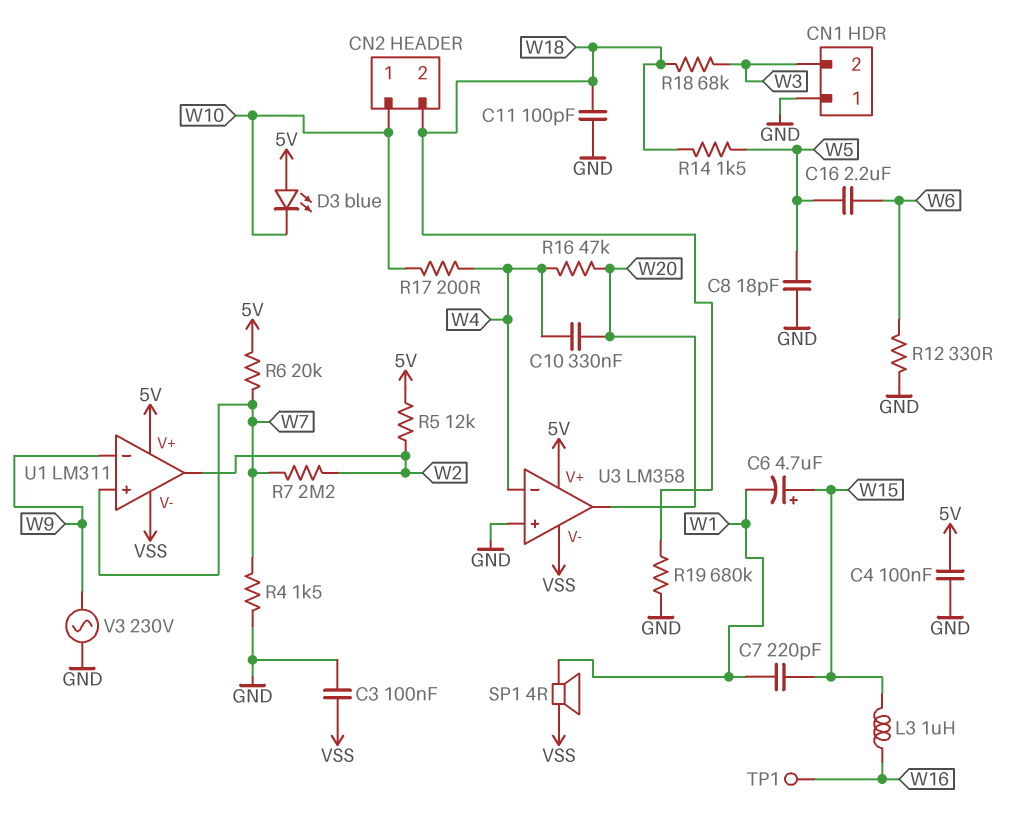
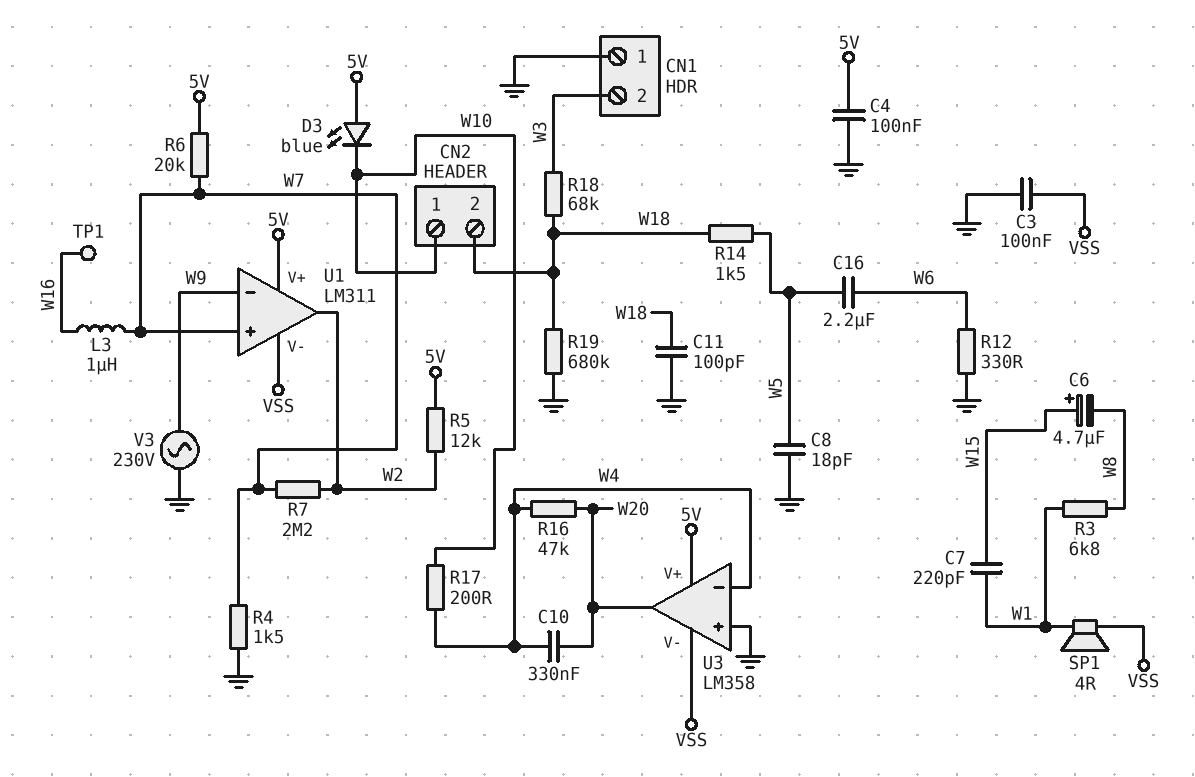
C6: 4.7uF (plus W15, minus W1) -> 4.7uF (plus W15, minus W8)
L3: 1uH (W15, W16) -> 1uH (W7, W16)
R3: none -> 6.8k (W1, W8)

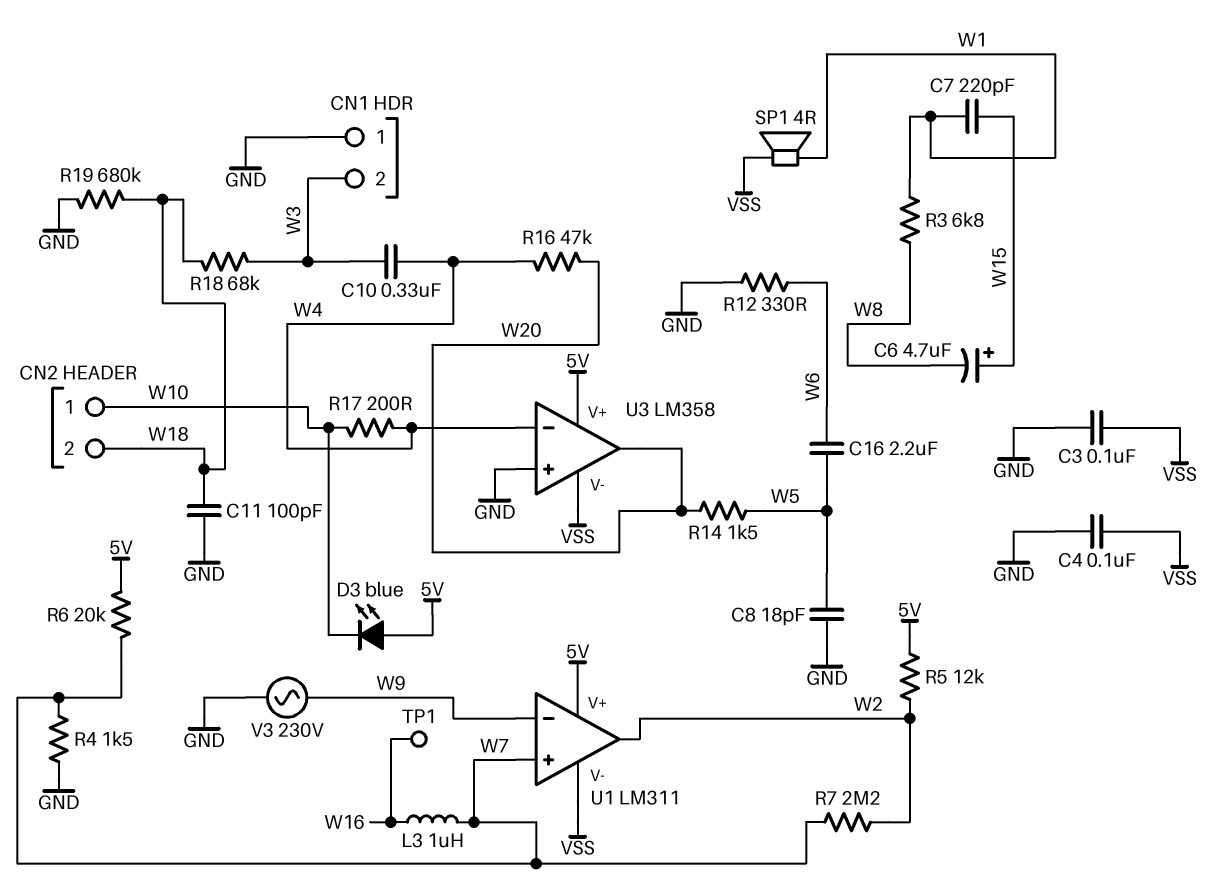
C4: 100nF (5V, GND) -> 100nF (GND, VSS)
C10: 330nF (W4, W20) -> 330nF (W3, W4)
R14: 1.5k (W5, W18) -> 1.5k (W5, W20)

